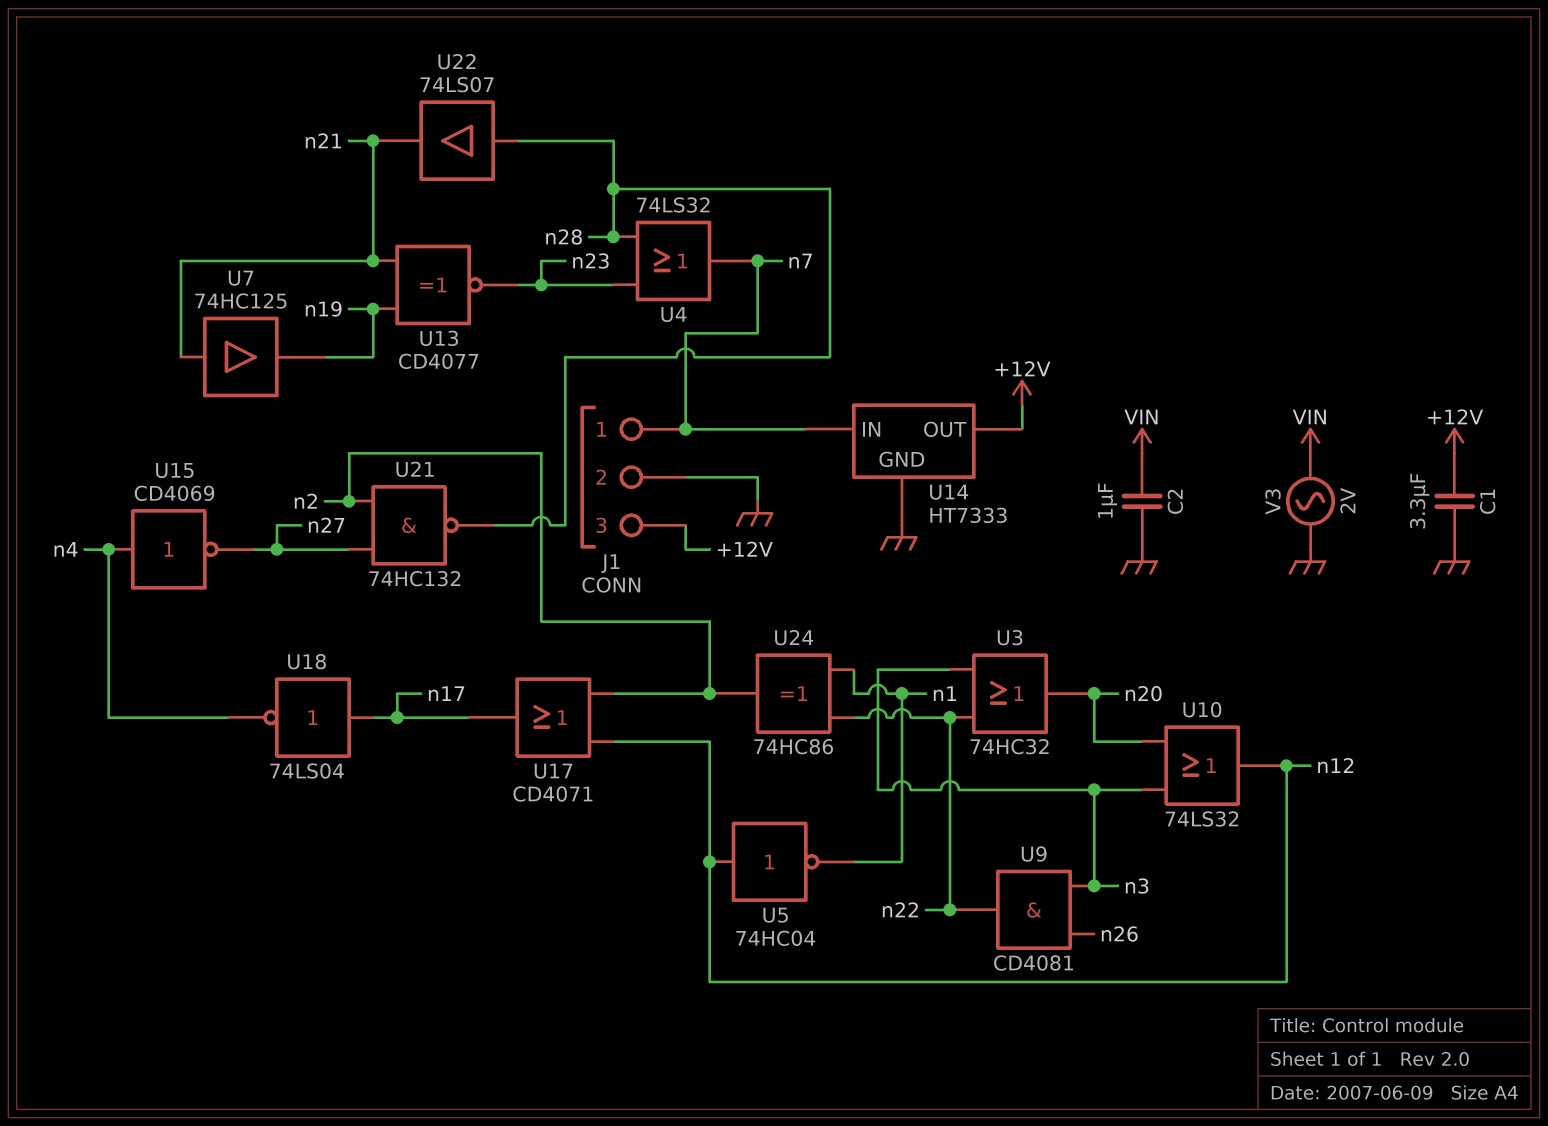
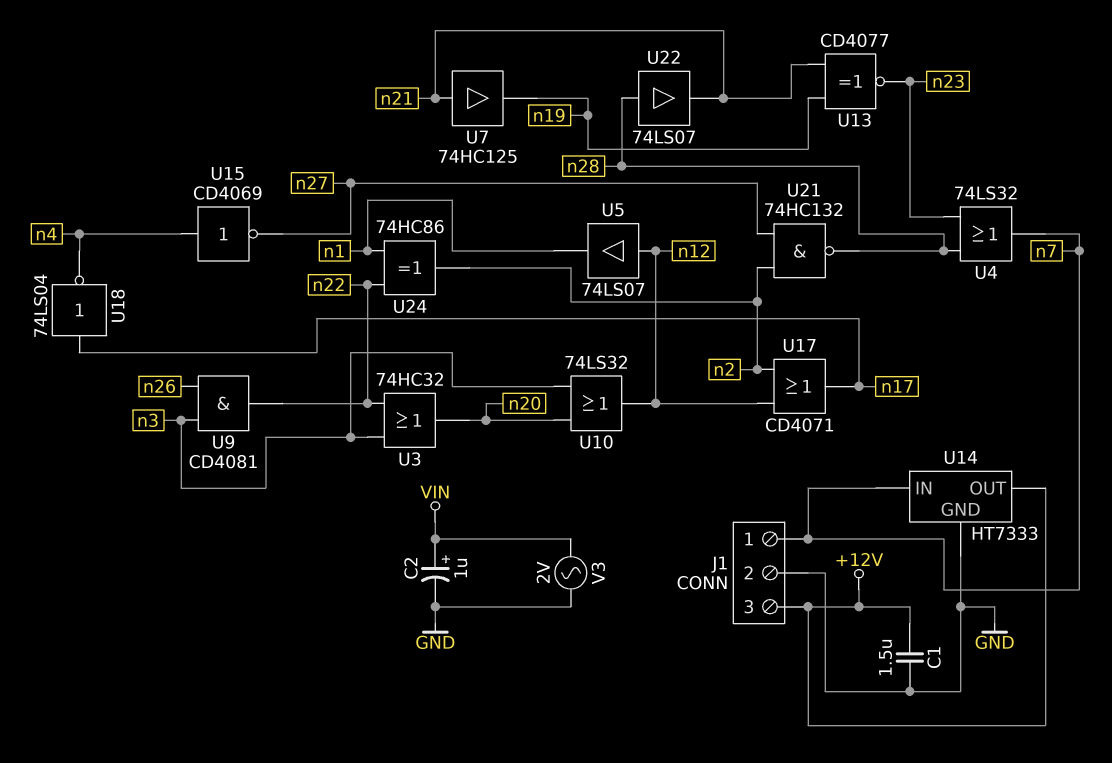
C1: 3.3uF (+12V, GND) -> 1.5uF (+12V, GND)
C2: 1uF (GND, VIN) -> 1uF (plus VIN, minus GND)
U5: NOT 74HC04 (in n12, out n1) -> buffer 74LS07 (in n12, out n1)

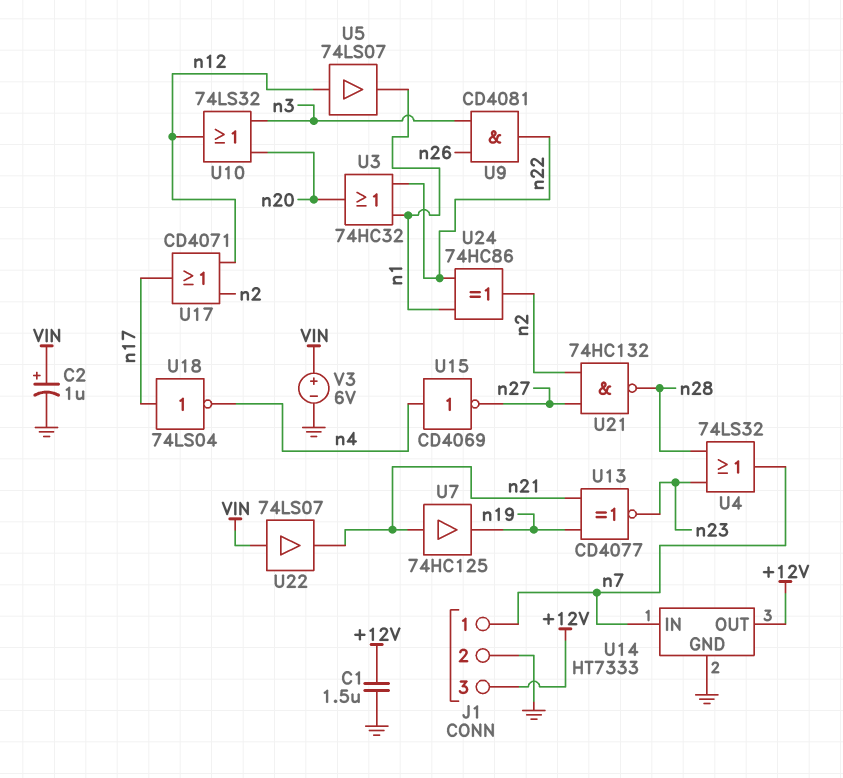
U3: OR 74HC32 (in n3, in n22, out n20) -> OR 74HC32 (in n1, in n22, out n20)
U22: buffer 74LS07 (in n28, out n21) -> buffer 74LS07 (in VIN, out n21)
V3: AC 2V (GND, VIN) -> 6V (plus VIN, minus GND)

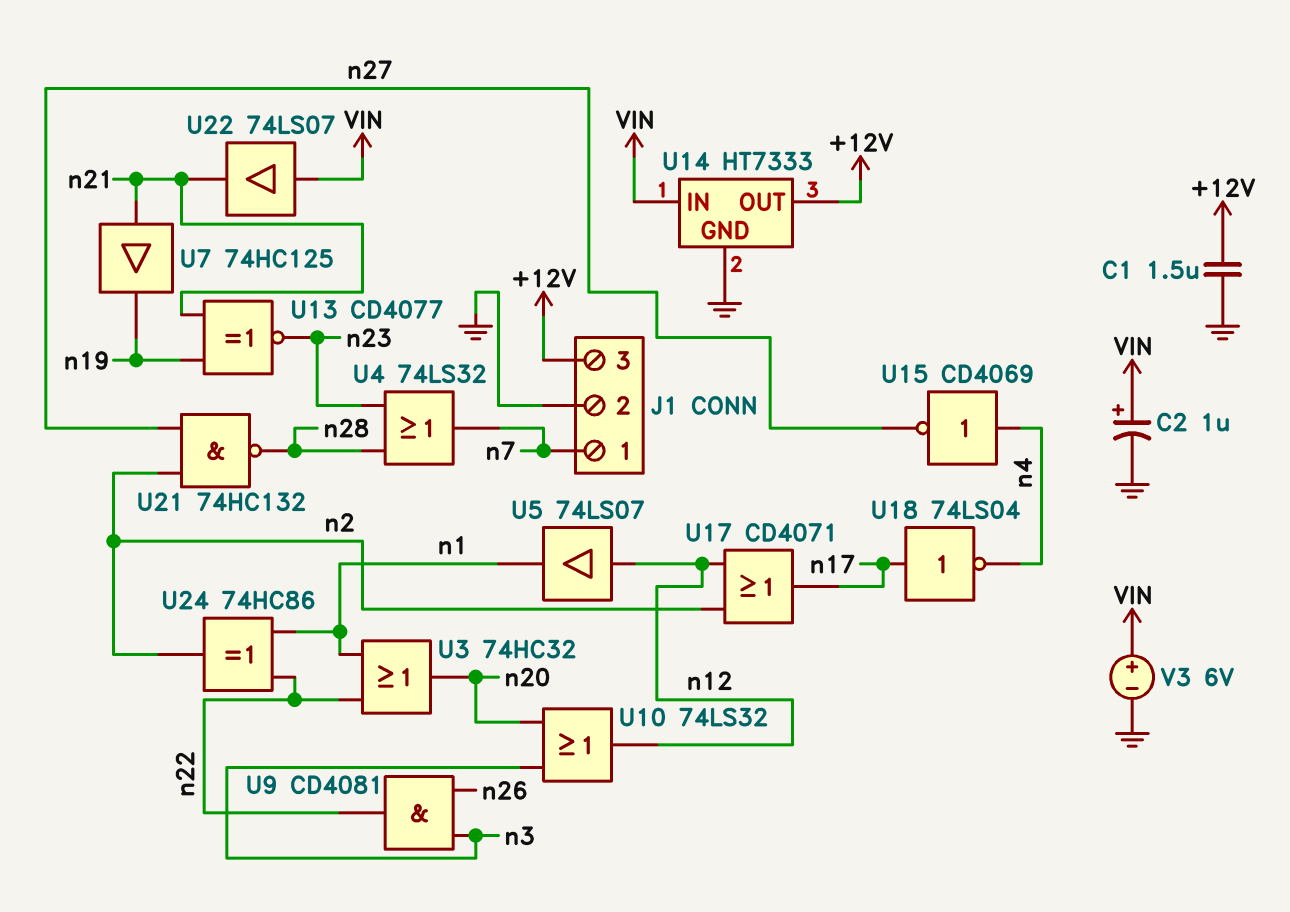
U14 pin IN: n7 -> VIN

